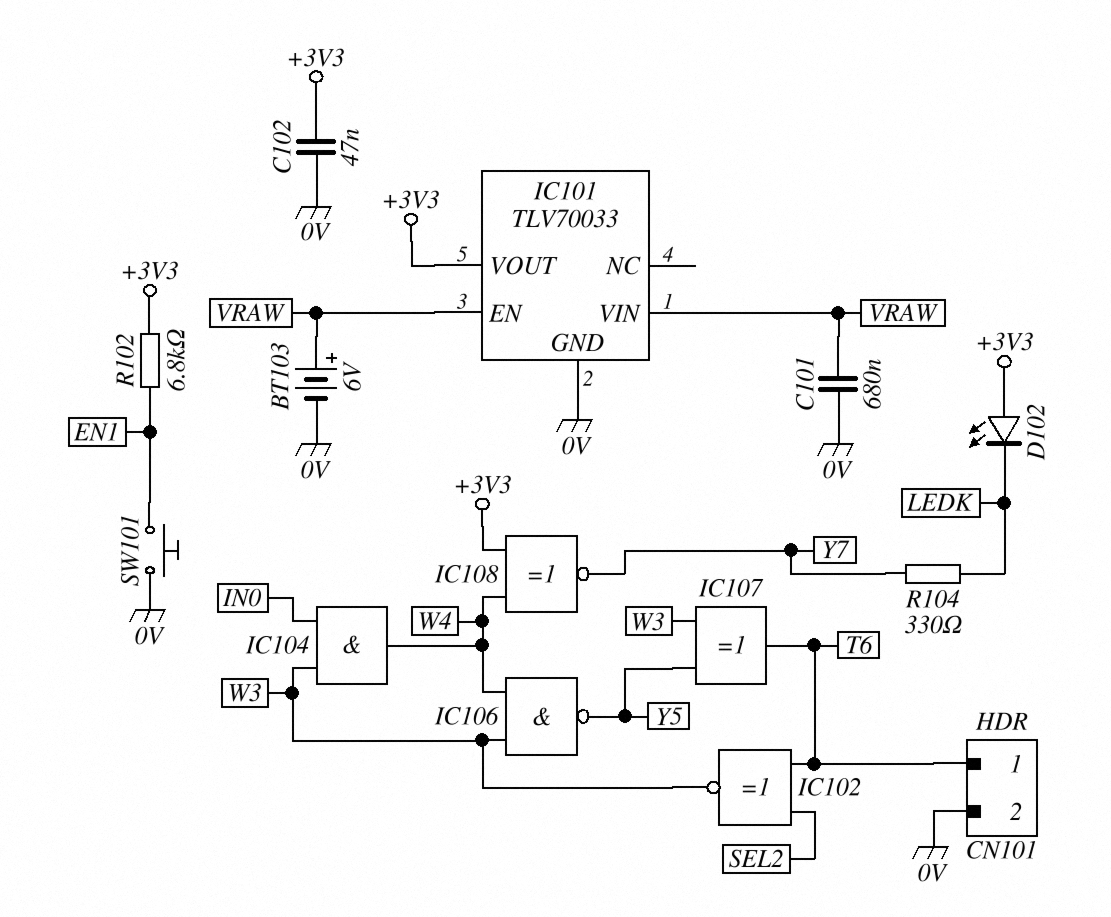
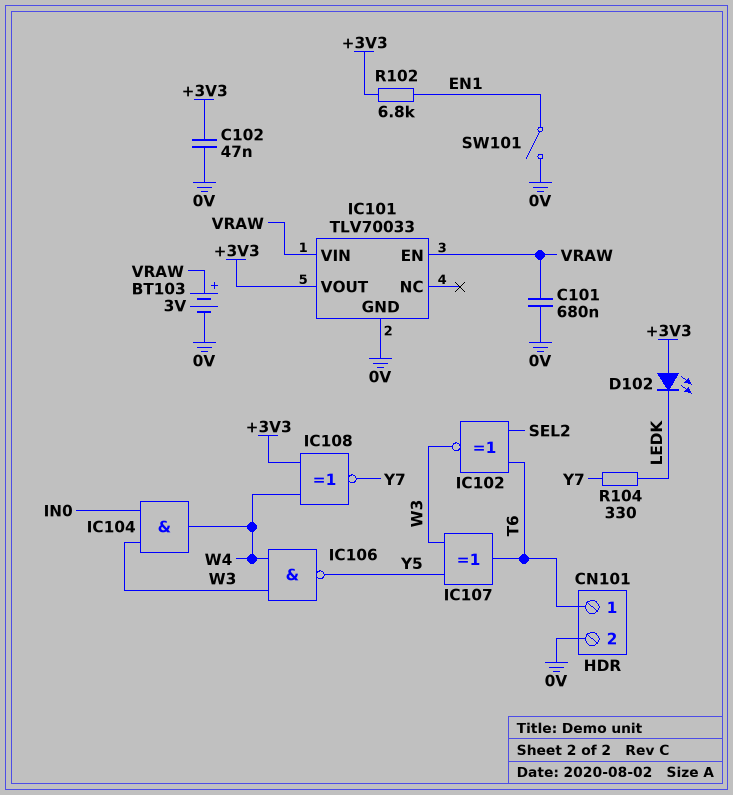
BT103: 6V (plus VRAW, minus 0V) -> 3V (plus VRAW, minus 0V)
SW101: button (0V, EN1) -> switch (0V, EN1)

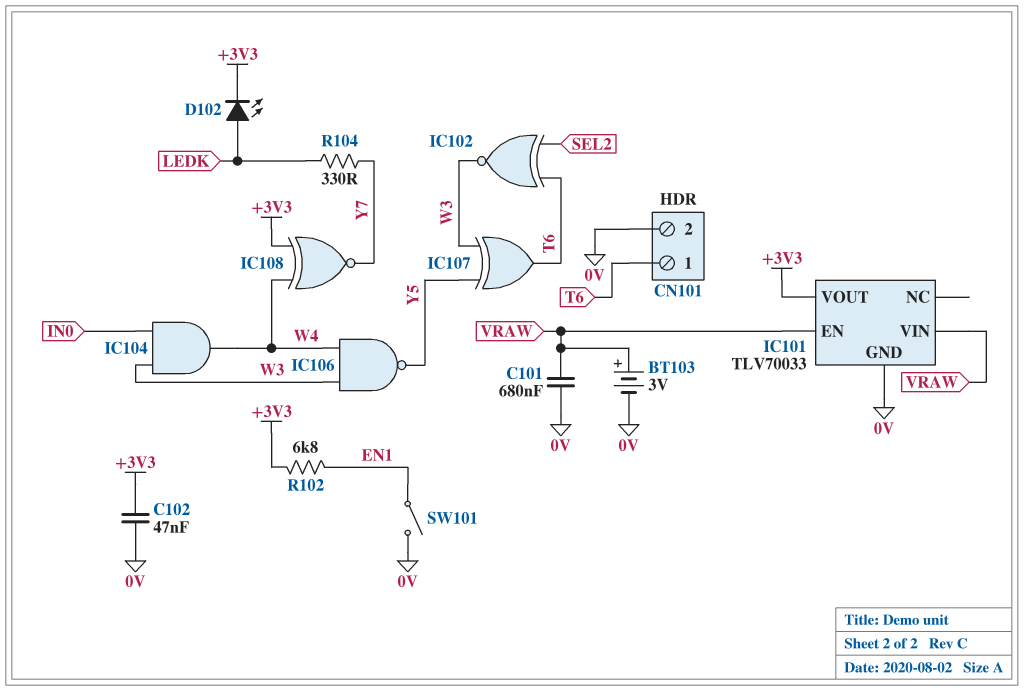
D102: LED (A +3V3, K LEDK) -> LED (A LEDK, K +3V3)

